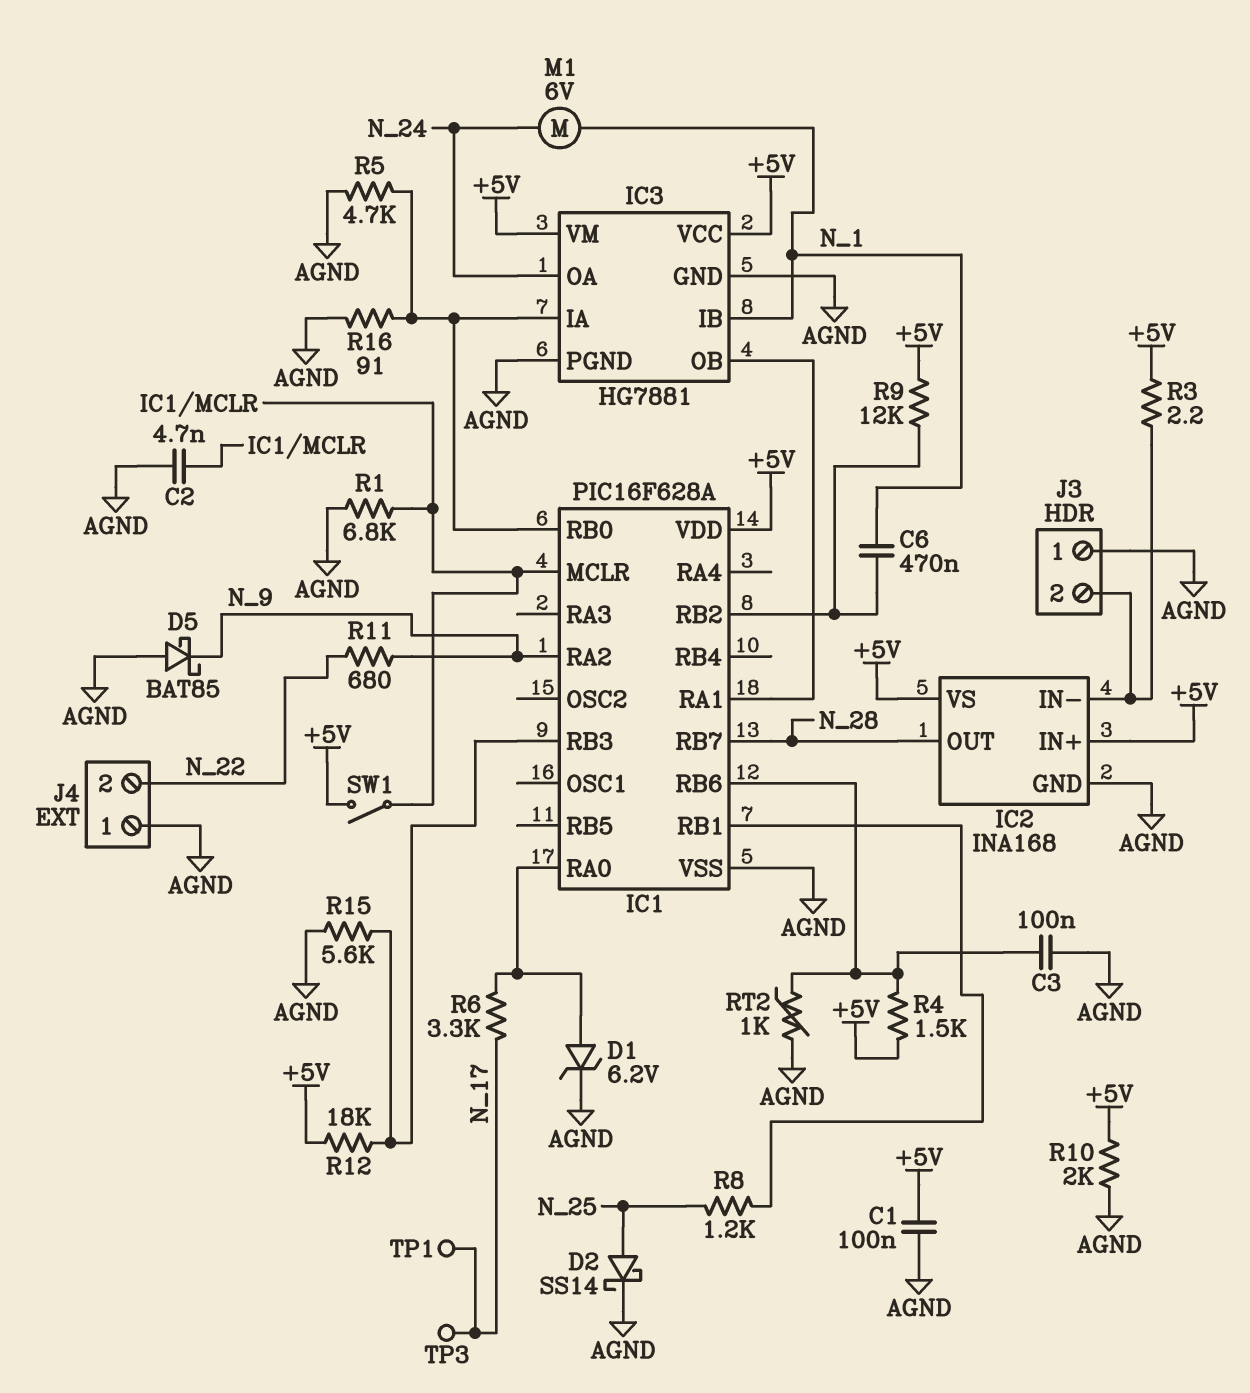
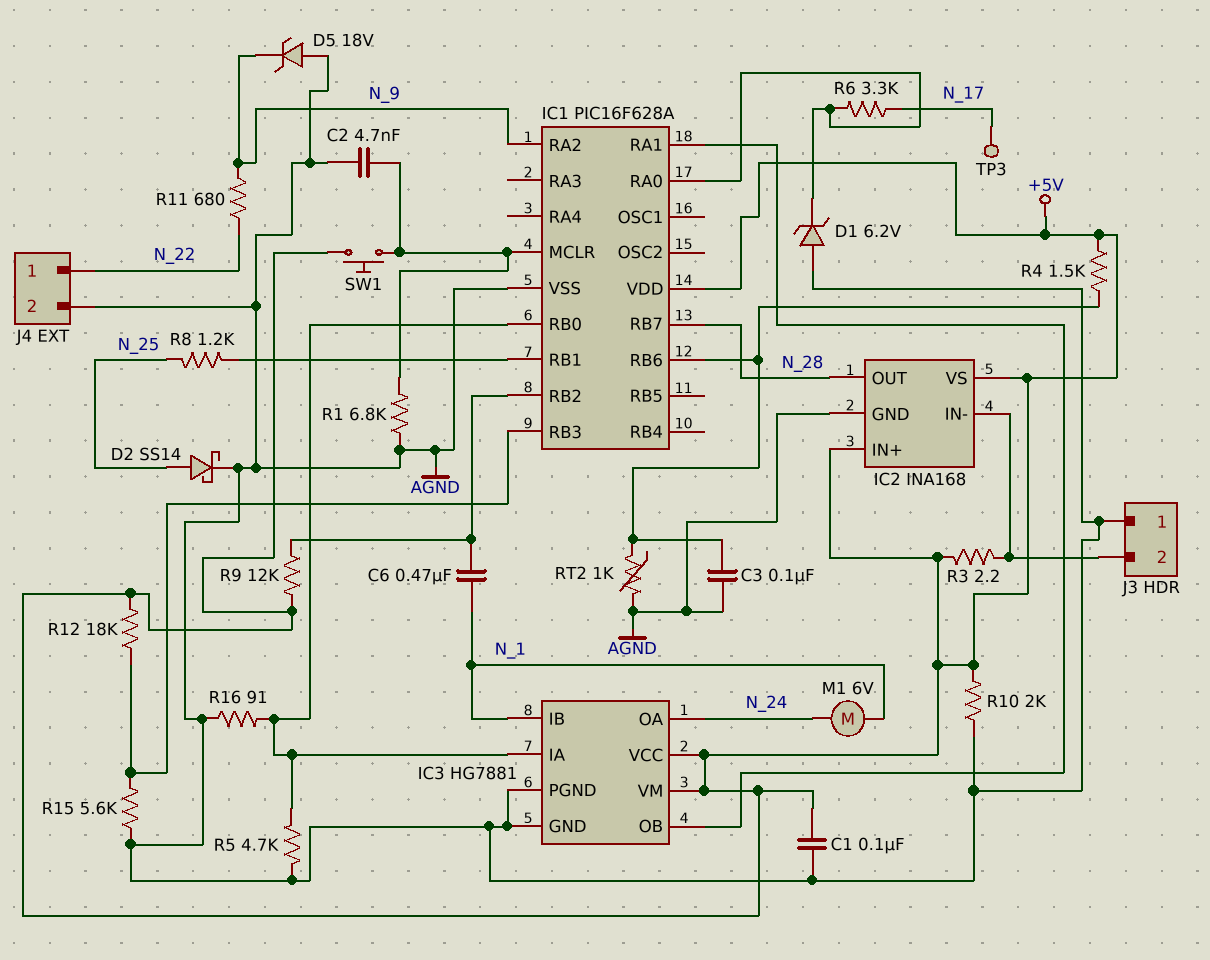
D1: zener 6.2V (A IC1/RA0, K AGND) -> zener 6.2V (A AGND, K IC1/RA0)
D5: schottky BAT85 (A AGND, K N_9) -> zener 18V (A AGND, K N_9)
J4 pin 1: AGND -> N_22
J4 pin 2: N_22 -> AGND
SW1: switch (+5V, IC1/MCLR) -> button (+5V, IC1/MCLR)
TP1: test point (N_17) -> none

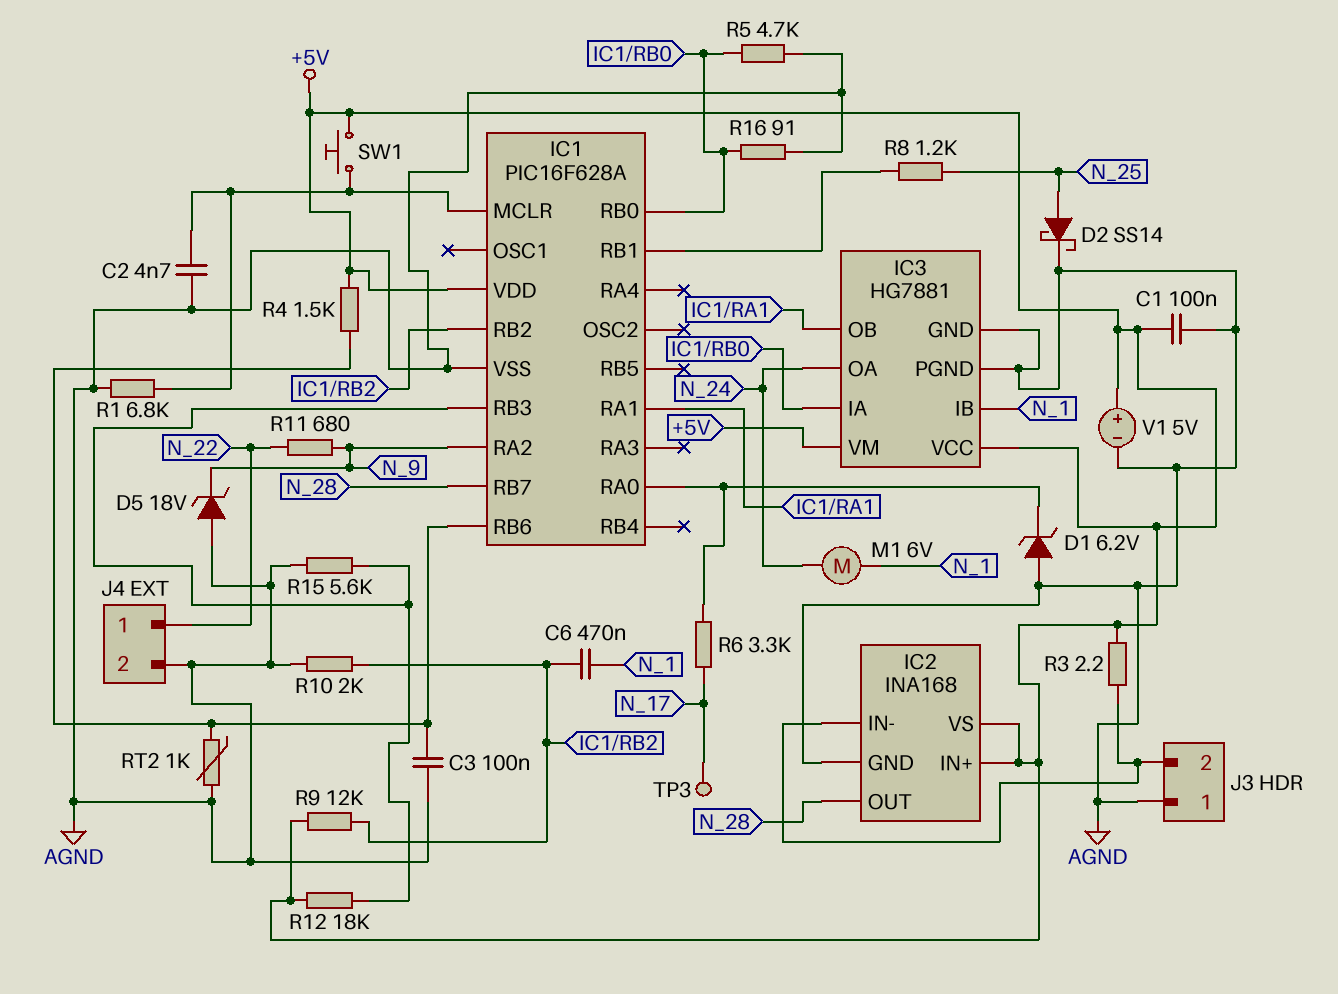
R10: 2k (+5V, AGND) -> 2k (AGND, IC1/RB2)
V1: none -> 5V (plus +5V, minus AGND)

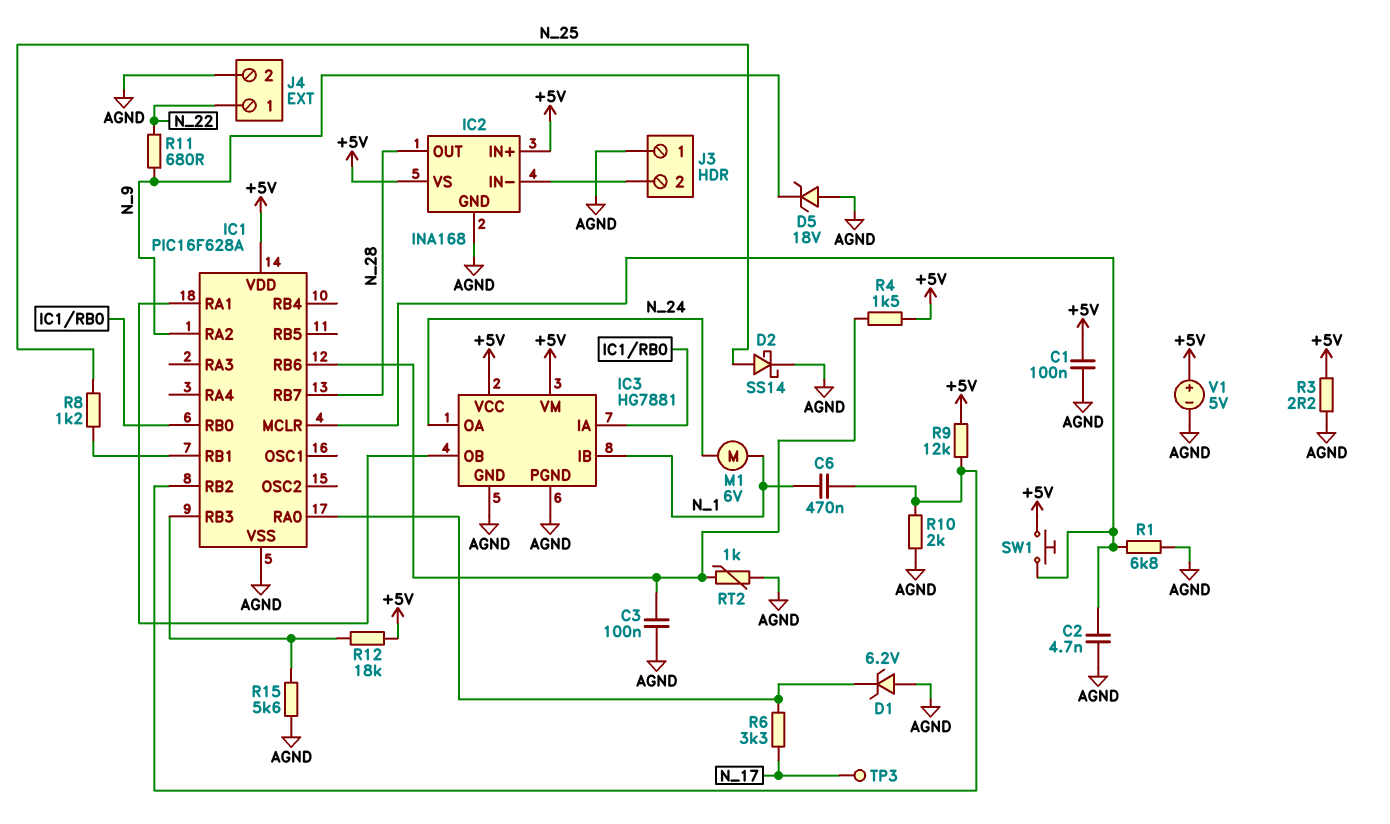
R3: 2.2 (+5V, IC2/IN-) -> 2.2 (+5V, AGND)
R5: 4.7k (AGND, IC1/RB0) -> none
R16: 91 (AGND, IC1/RB0) -> none

